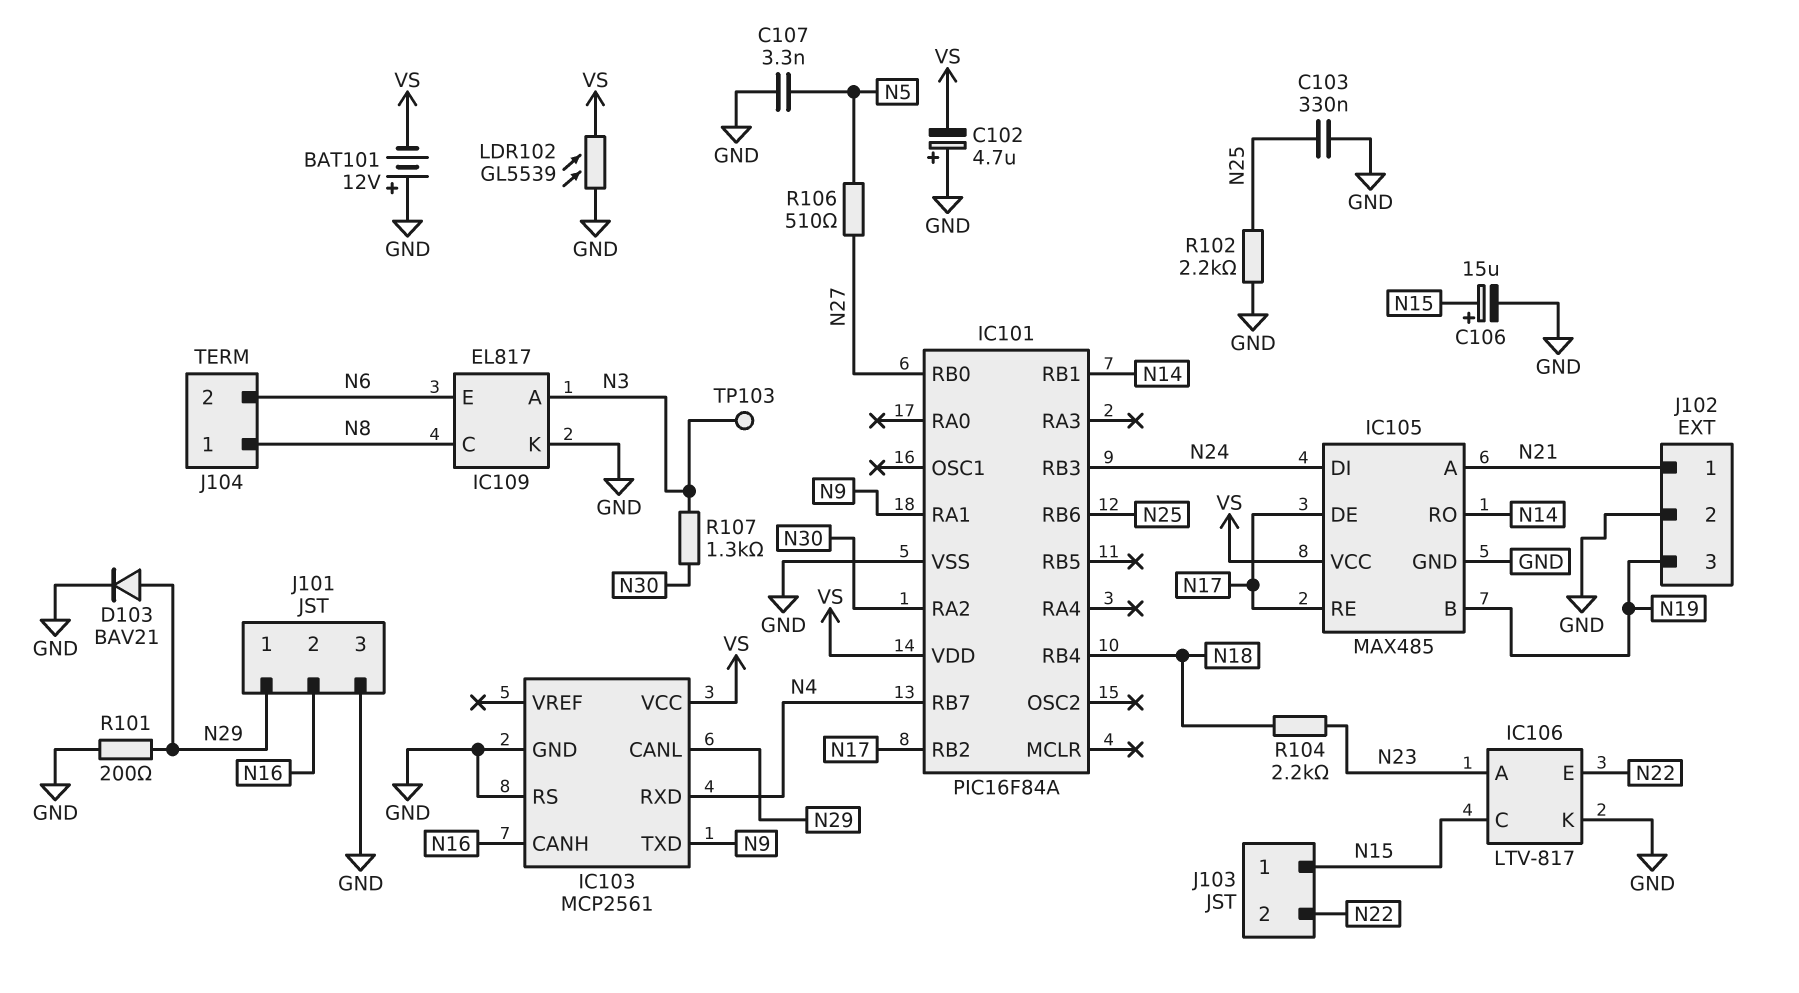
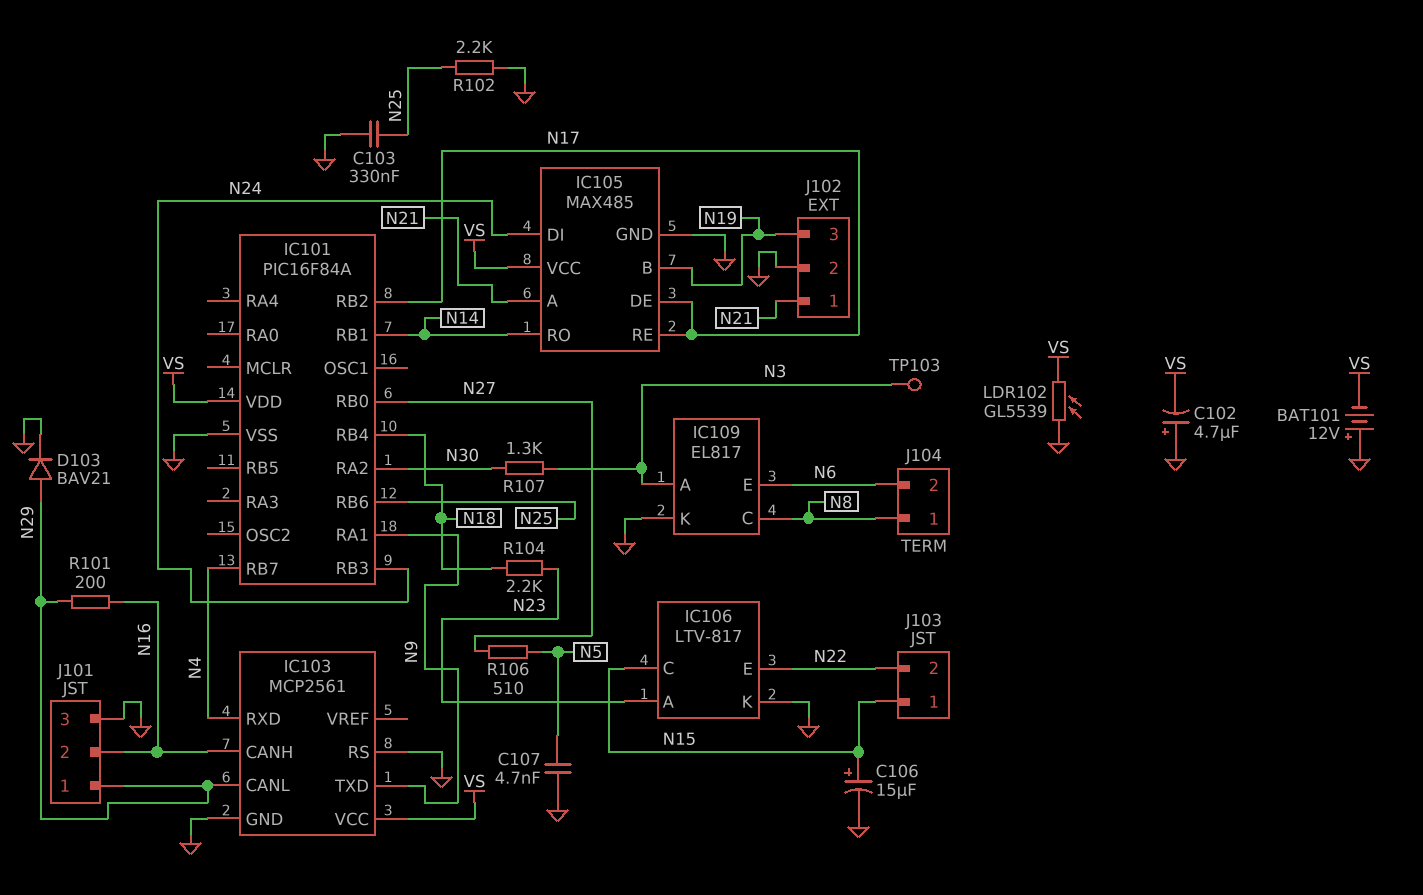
C107: 3.3nF (GND, N5) -> 4.7nF (GND, N5)
R101: 200 (GND, N29) -> 200 (N16, N29)

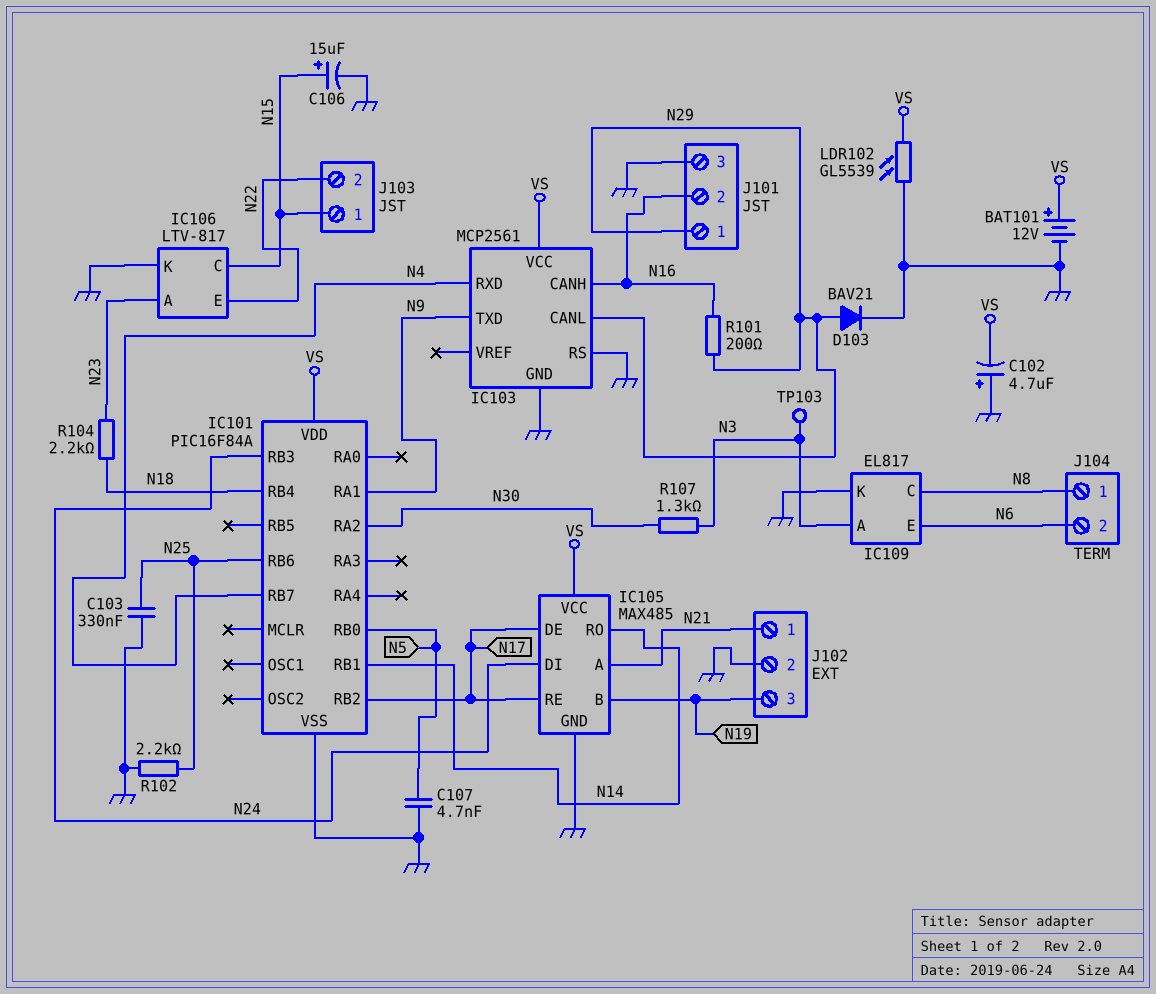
BAT101: 12V (plus GND, minus VS) -> 12V (plus VS, minus GND)
IC101 pin RB0: N27 -> N5
R106: 510 (N5, N27) -> none

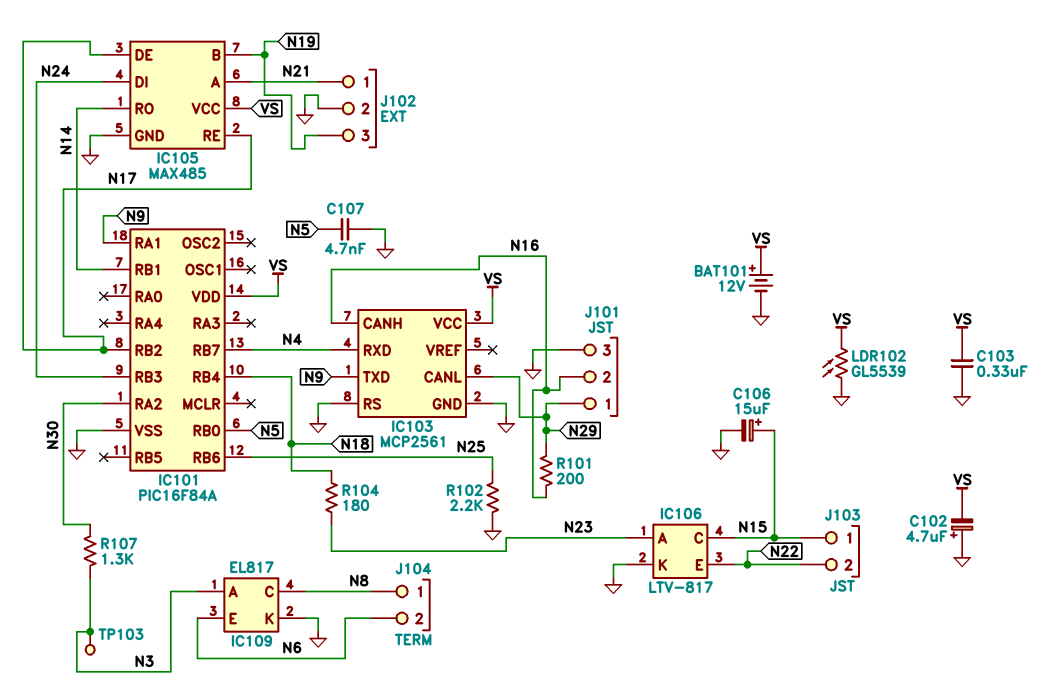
C103: 330nF (GND, N25) -> 330nF (GND, VS)
D103: diode BAV21 (A N29, K GND) -> none
R104: 2.2k (N18, N23) -> 180 (N18, N23)

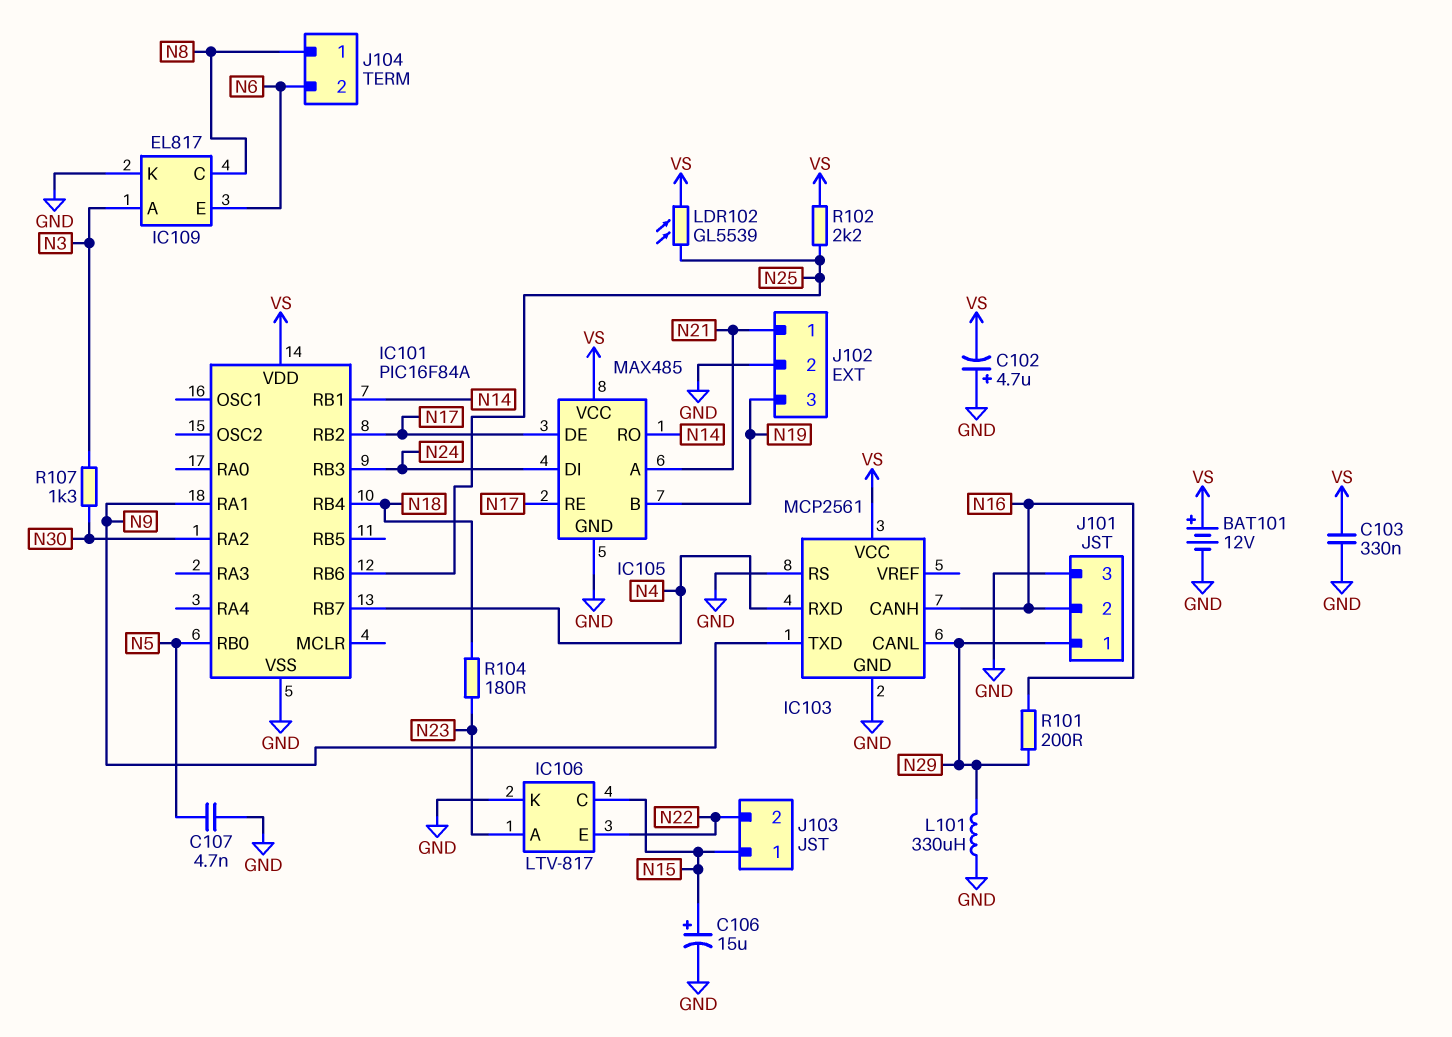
L101: none -> 330uH (GND, N29)
LDR102: GL5539 (GND, VS) -> GL5539 (N25, VS)
R102: 2.2k (GND, N25) -> 2.2k (N25, VS)
TP103: test point (N3) -> none

